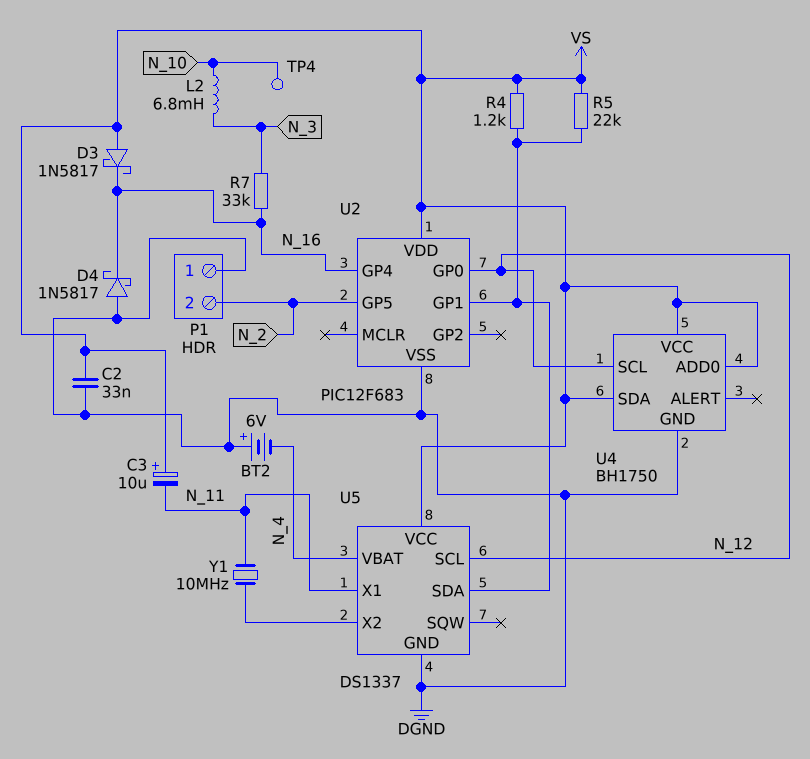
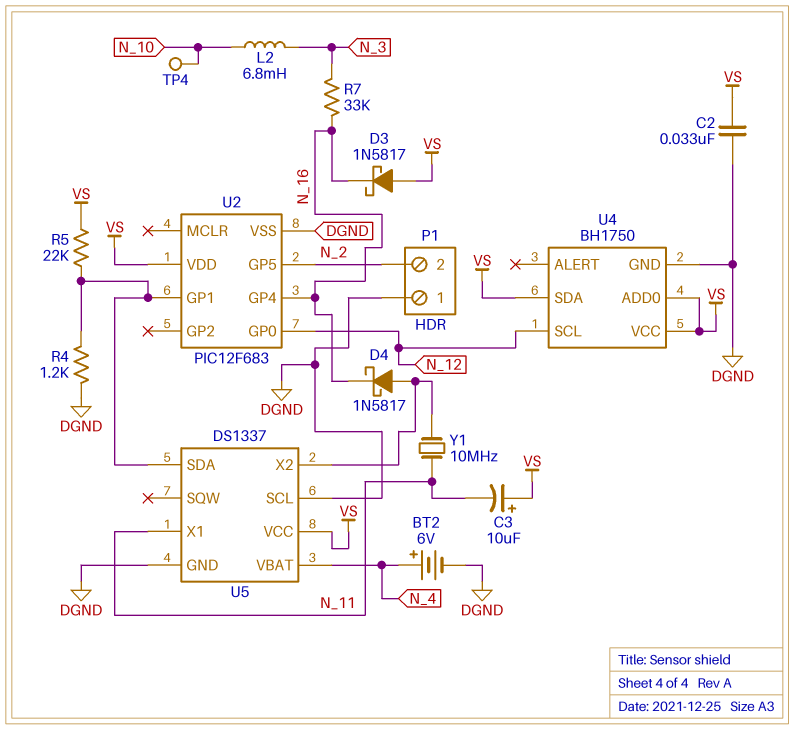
BT2: 6V (plus DGND, minus N_4) -> 6V (plus N_4, minus DGND)
D4: schottky 1N5817 (A DGND, K N_16) -> schottky 1N5817 (A U5/X2, K N_16)
R4: 1.2k (U2/GP1, VS) -> 1.2k (DGND, U2/GP1)
U5 pin SCL: N_12 -> DGND

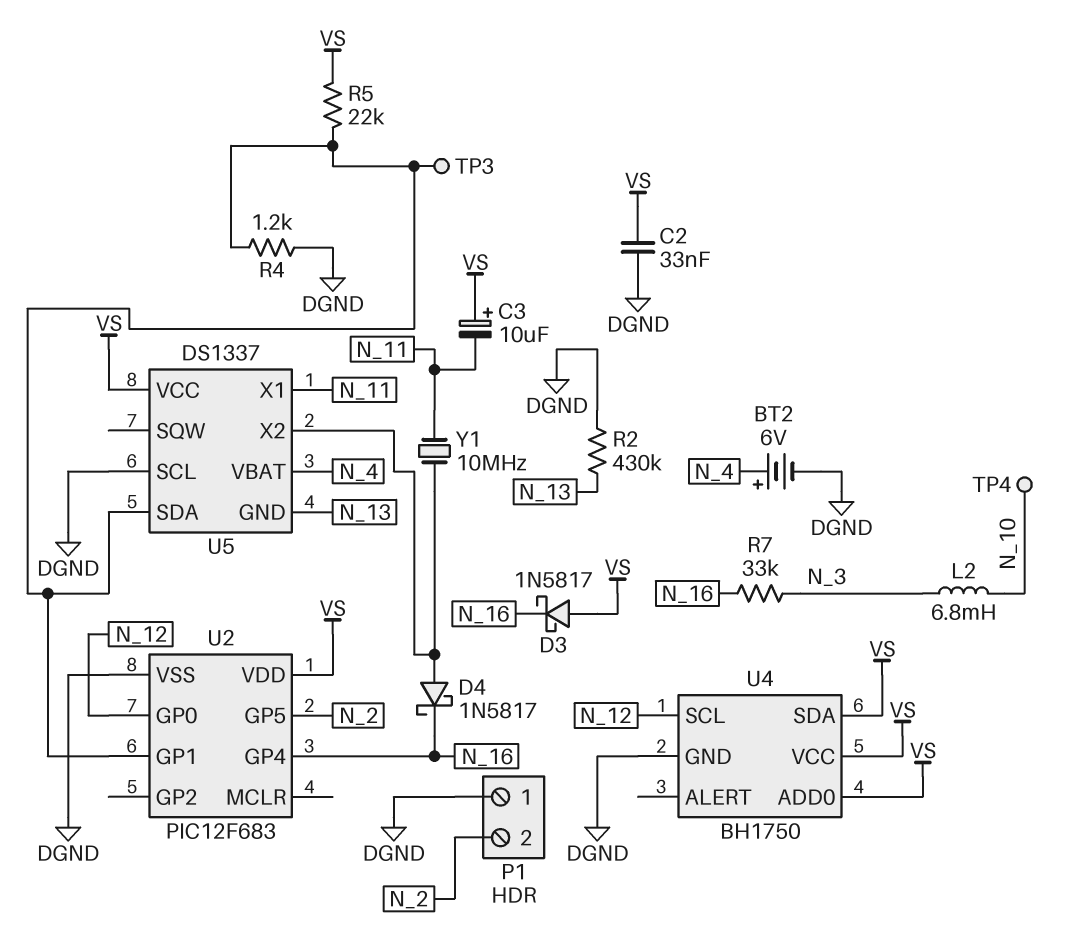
R2: none -> 430k (DGND, N_13)
TP3: none -> test point (U2/GP1)
U5 pin GND: DGND -> N_13

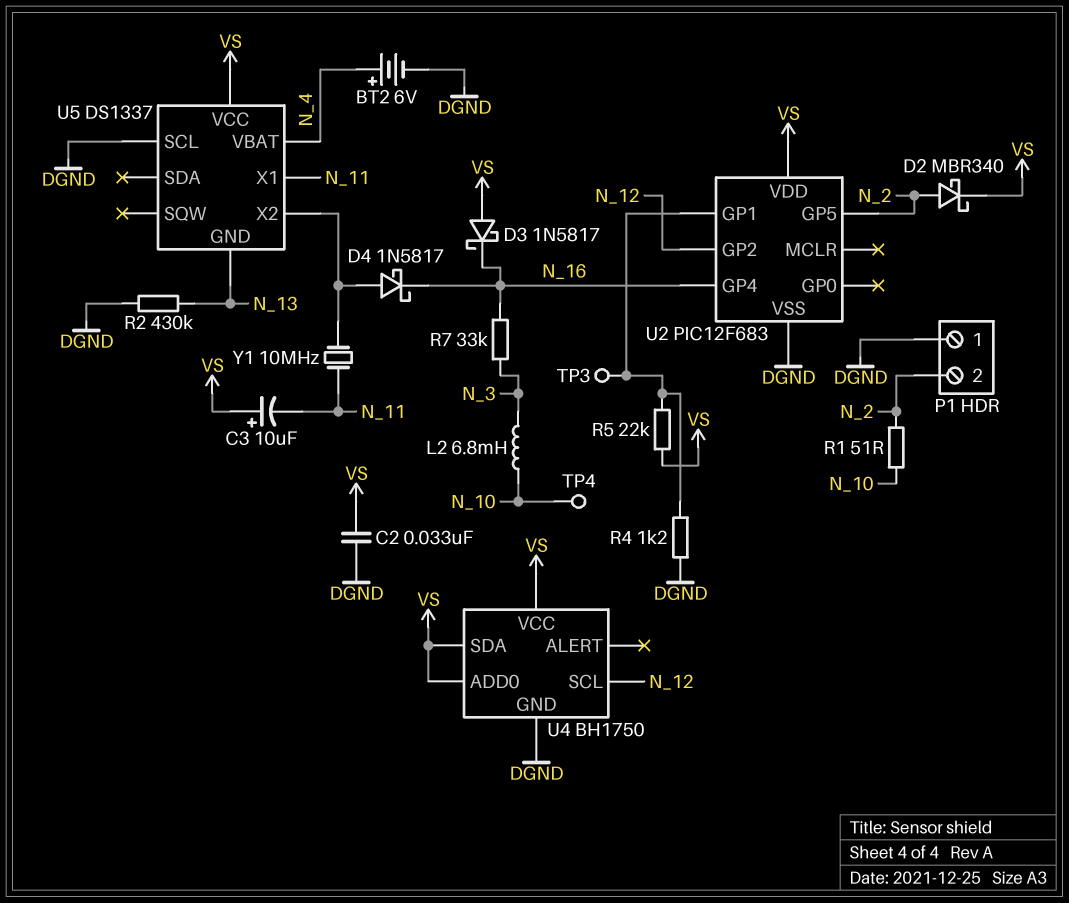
D2: none -> schottky MBR340 (A N_2, K VS)
R1: none -> 51 (N_2, N_10)
U2 pin GP0: N_12 -> none
U2 pin GP2: none -> N_12
U5 pin SDA: U2/GP1 -> none

